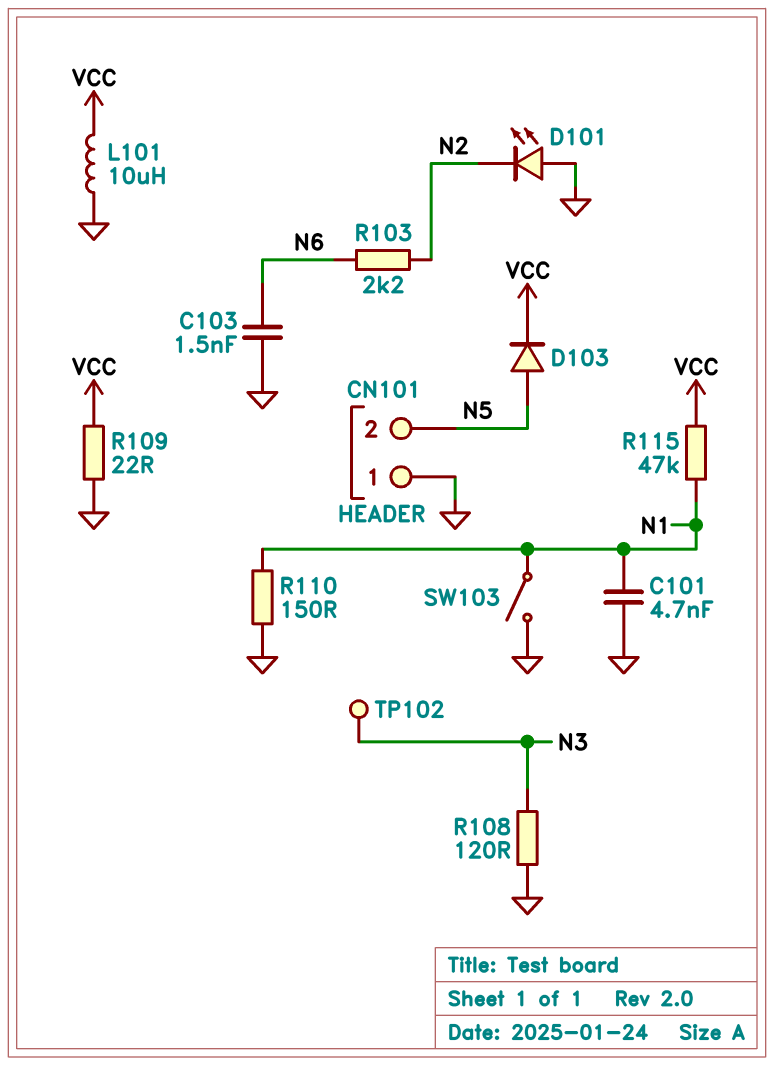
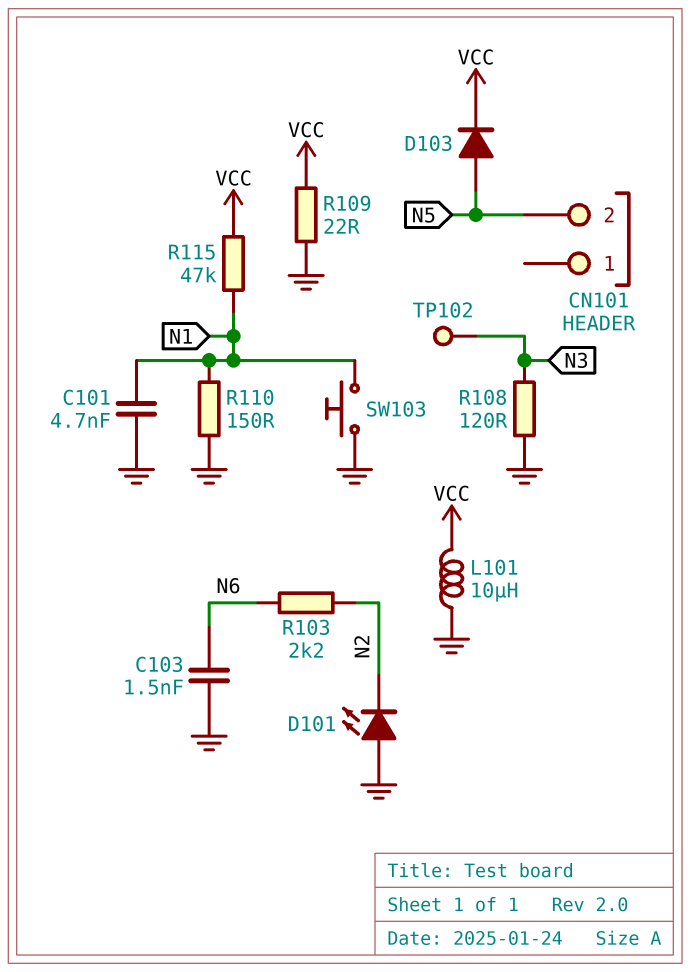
CN101 pin 1: GND -> none
SW103: switch (GND, N1) -> button (GND, N1)

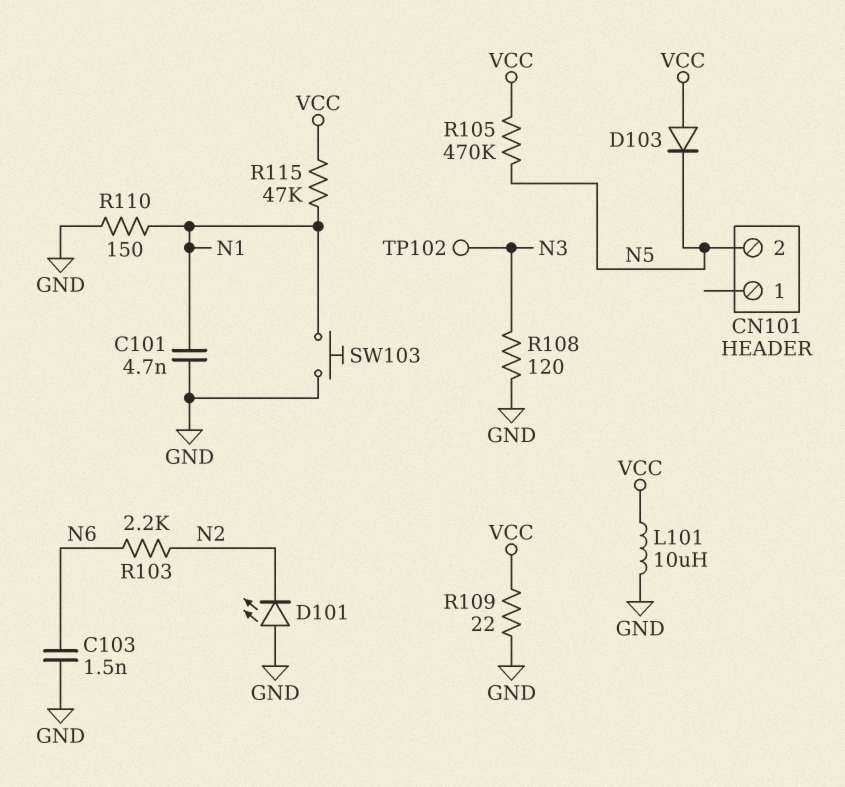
D103: diode (A N5, K VCC) -> diode (A VCC, K N5)
R105: none -> 470k (N5, VCC)

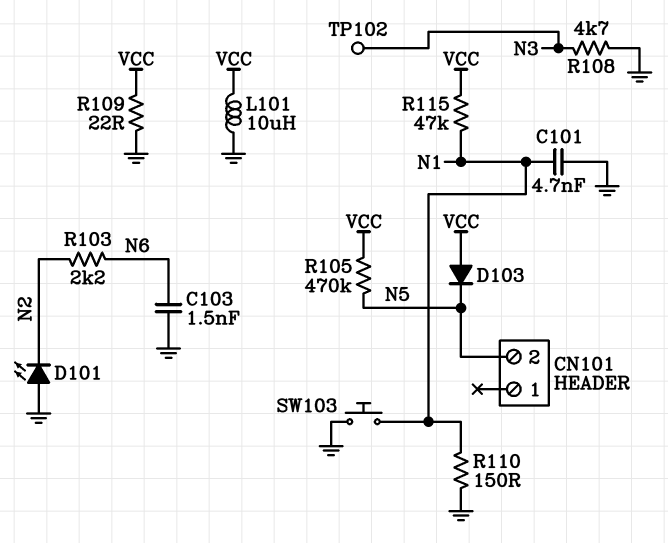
R108: 120 (GND, N3) -> 4.7k (GND, N3)

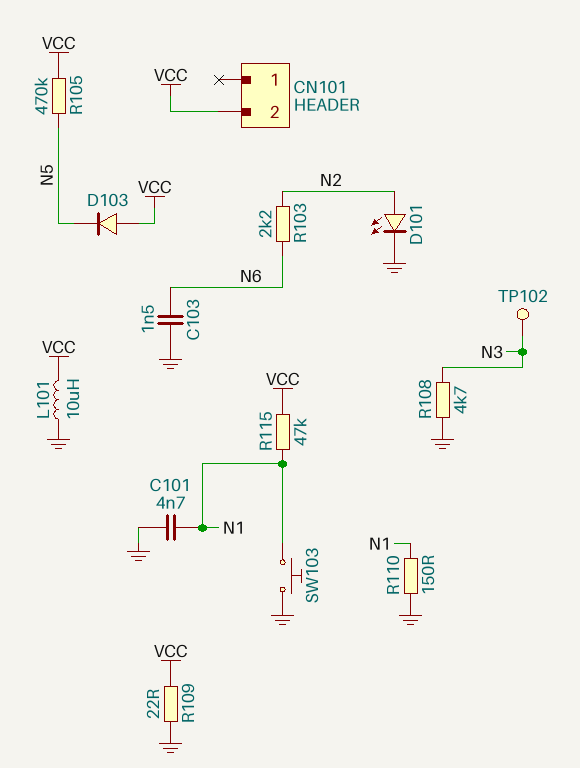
CN101 pin 2: N5 -> VCC
D101: LED (A GND, K N2) -> LED (A N2, K GND)

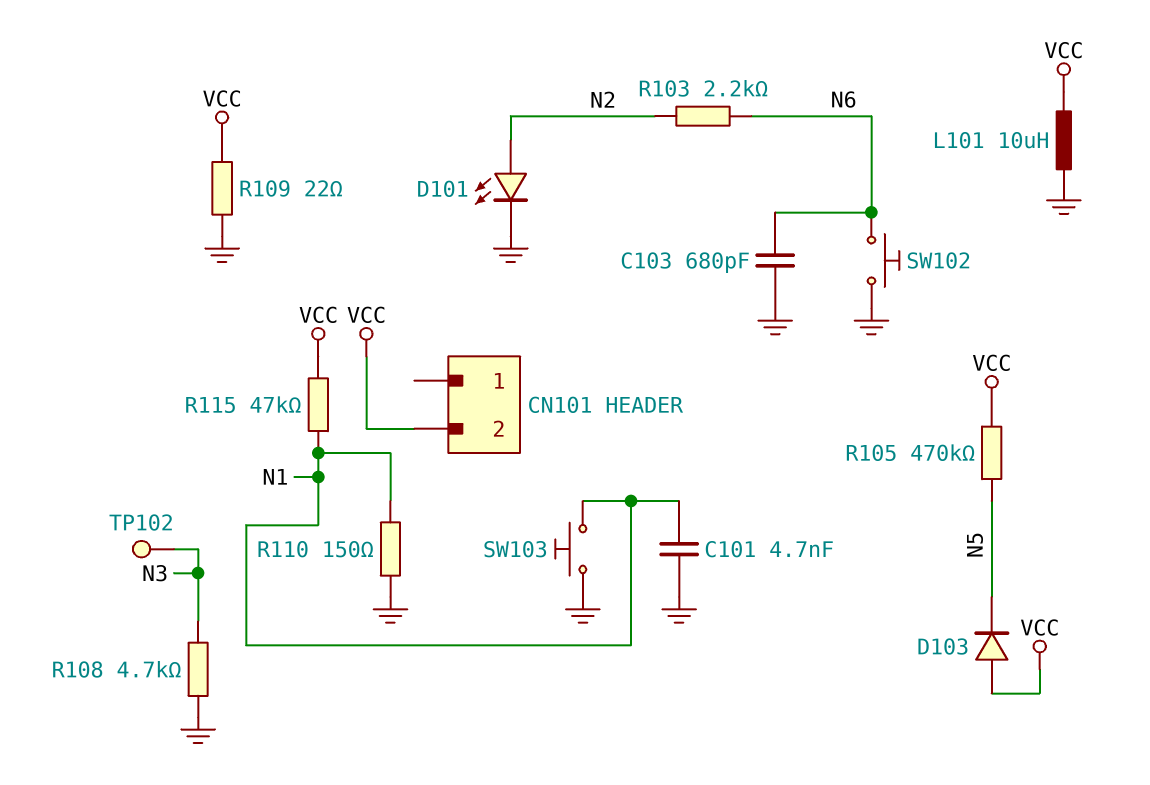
C103: 1.5nF (GND, N6) -> 680pF (GND, N6)
SW102: none -> button (GND, N6)

